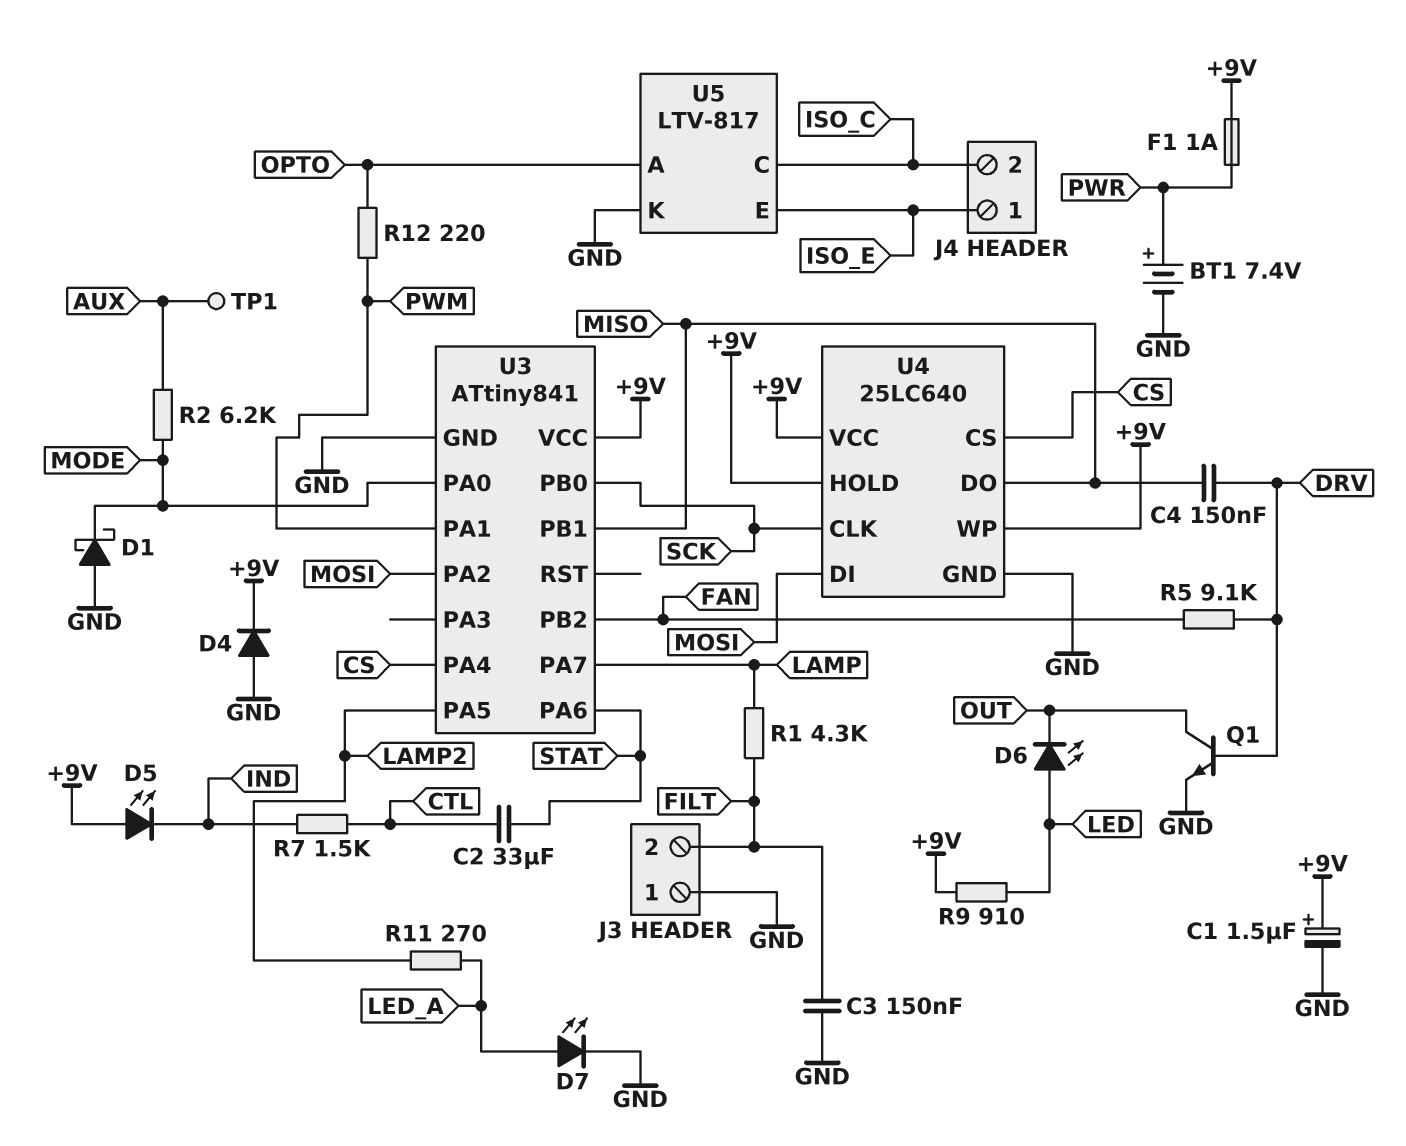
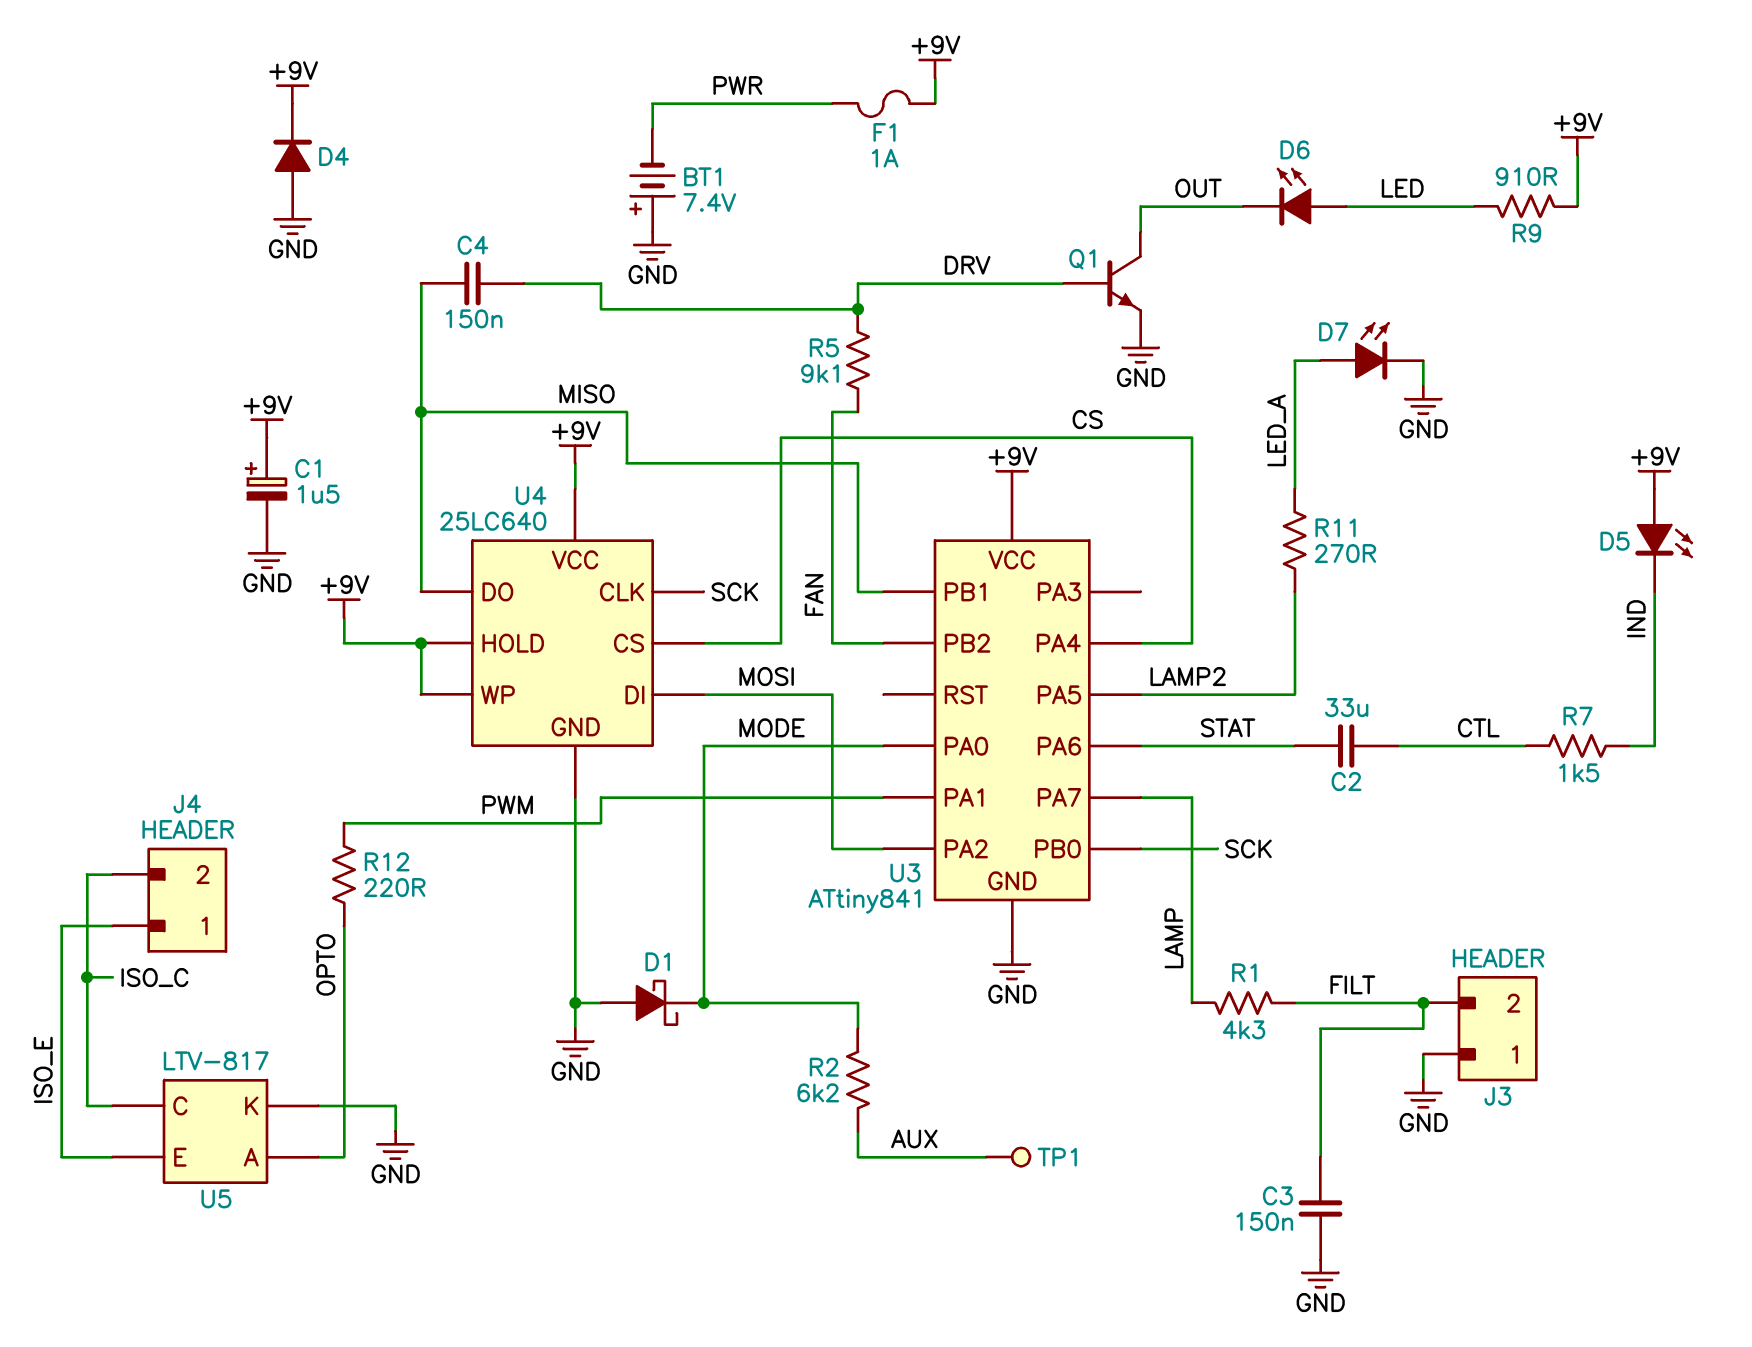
BT1: 7.4V (plus PWR, minus GND) -> 7.4V (plus GND, minus PWR)

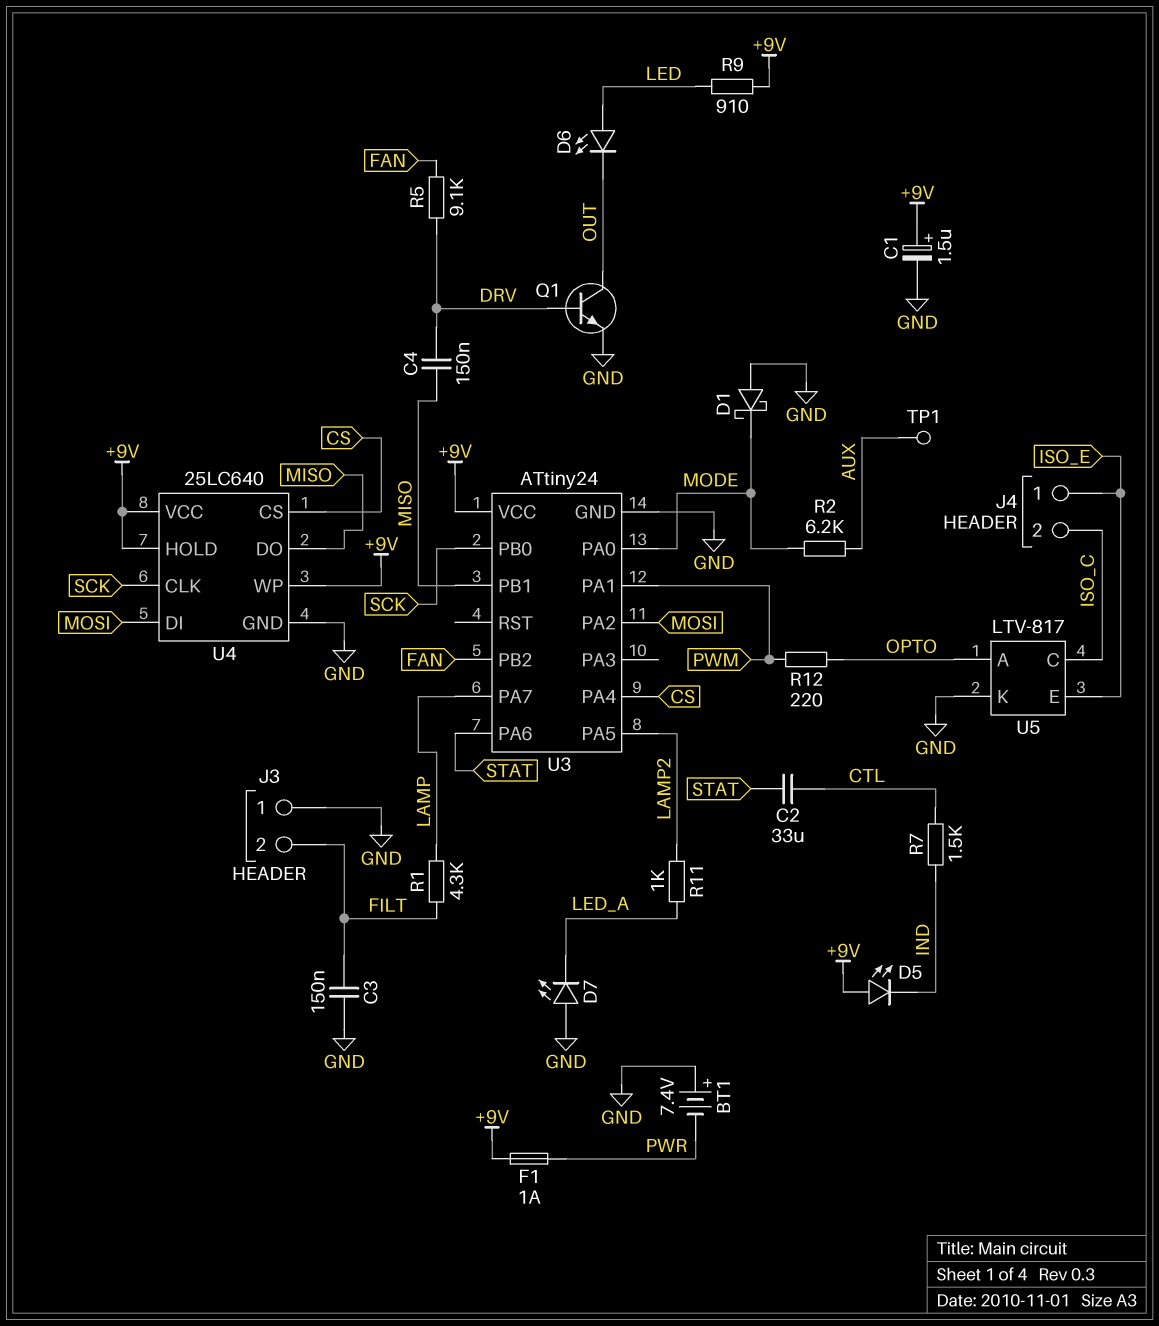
D4: diode (A GND, K +9V) -> none
D7: LED (A LED_A, K GND) -> LED (A GND, K LED_A)
R11: 270 (LAMP2, LED_A) -> 1k (LAMP2, LED_A)
U3: ATtiny841 -> ATtiny24

